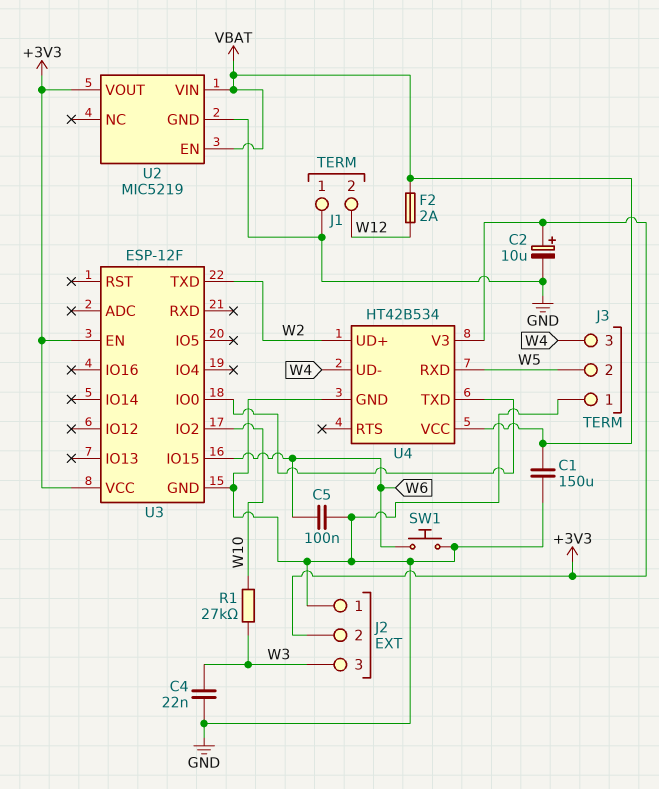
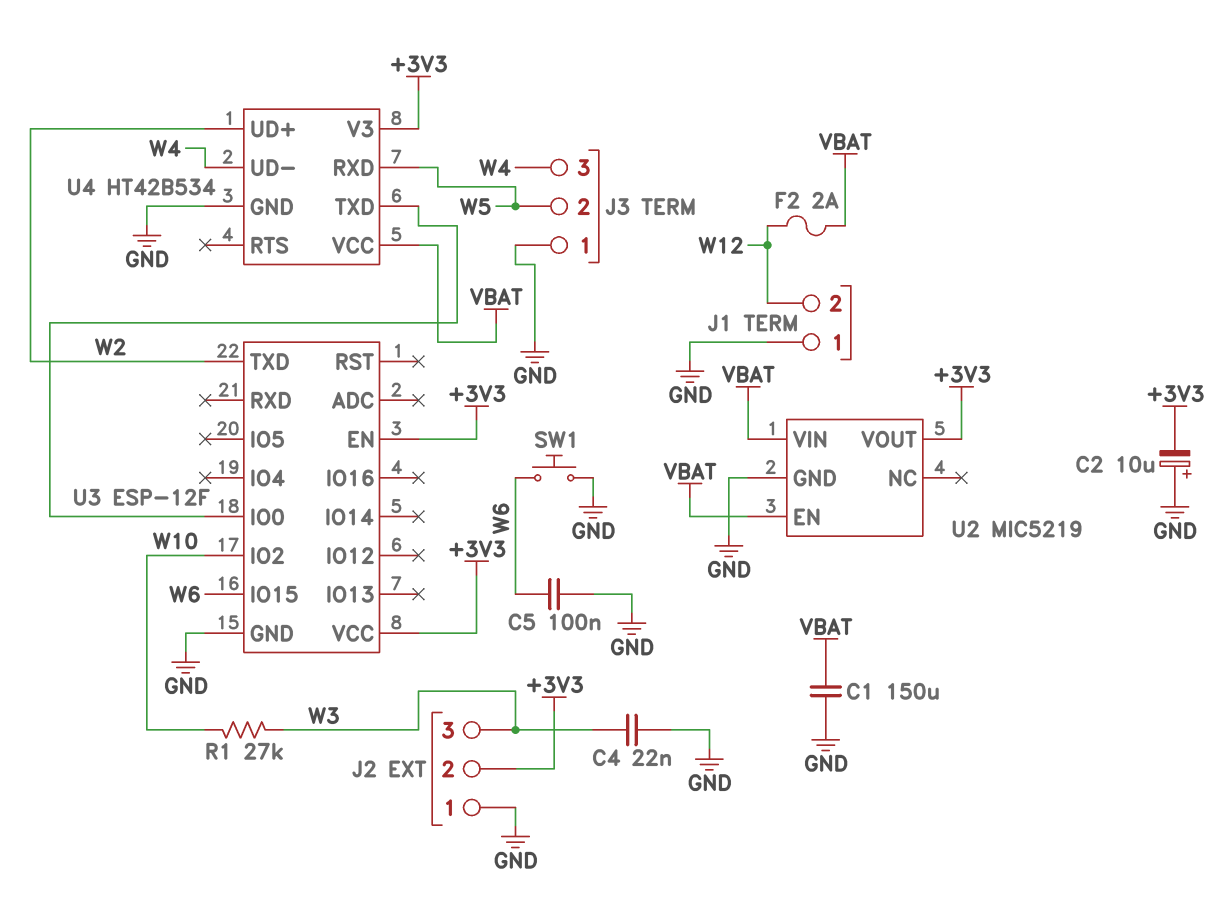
C2: 10uF (plus +3V3, minus GND) -> 10uF (plus GND, minus +3V3)

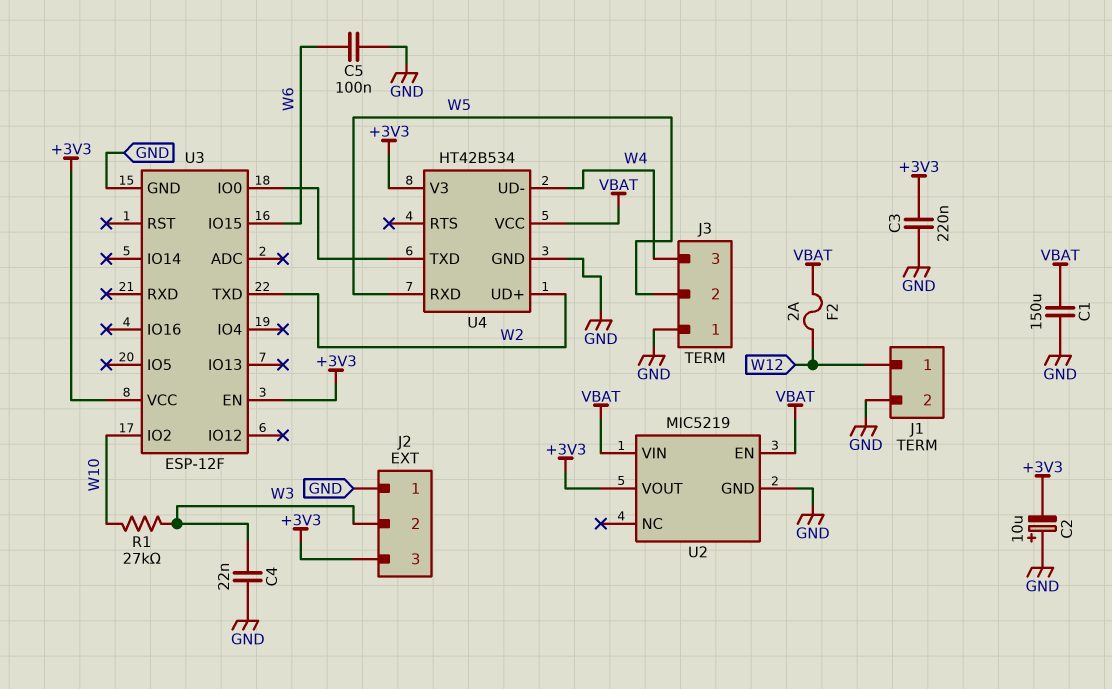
C3: none -> 220nF (+3V3, GND)
J1 pin 1: GND -> W12
J1 pin 2: W12 -> GND
J2 pin 2: +3V3 -> W3
J2 pin 3: W3 -> +3V3
SW1: button (GND, W6) -> none

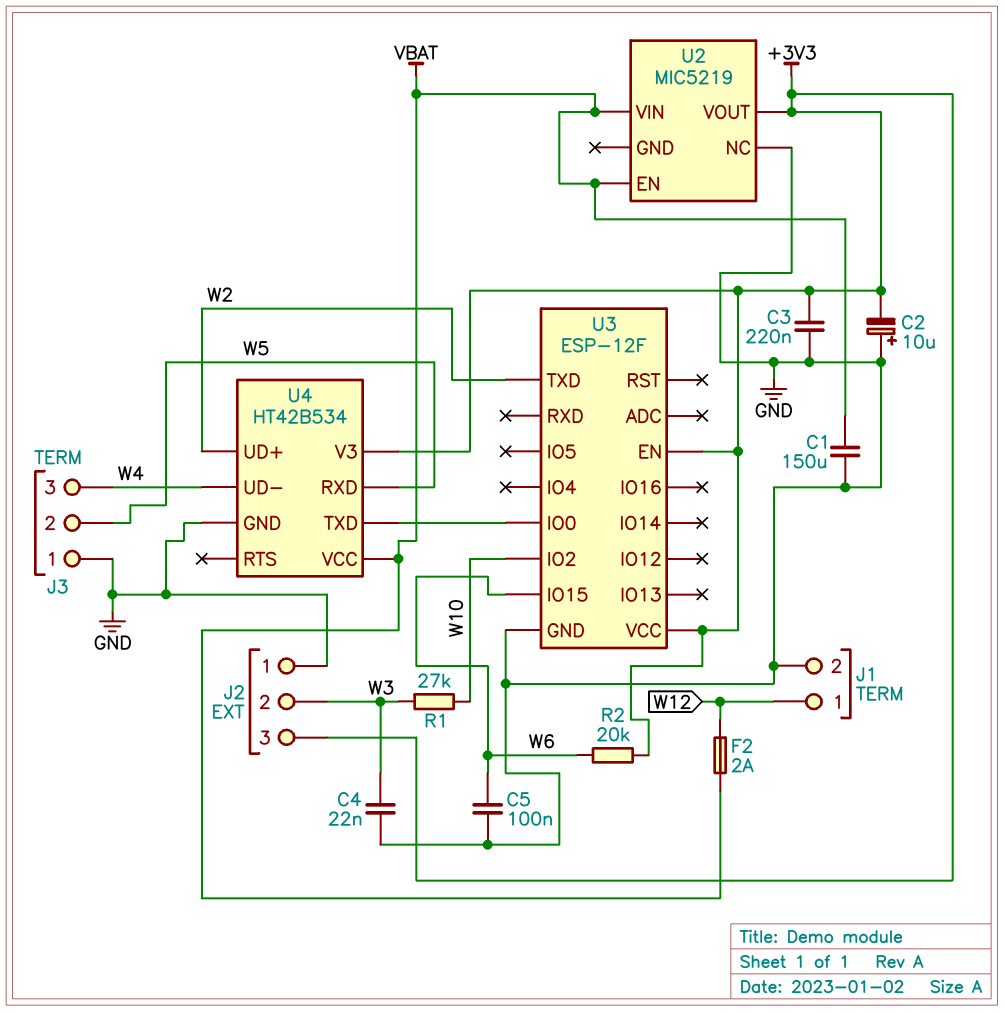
R2: none -> 20k (+3V3, W6)
U2 pin GND: GND -> none
U2 pin NC: none -> GND

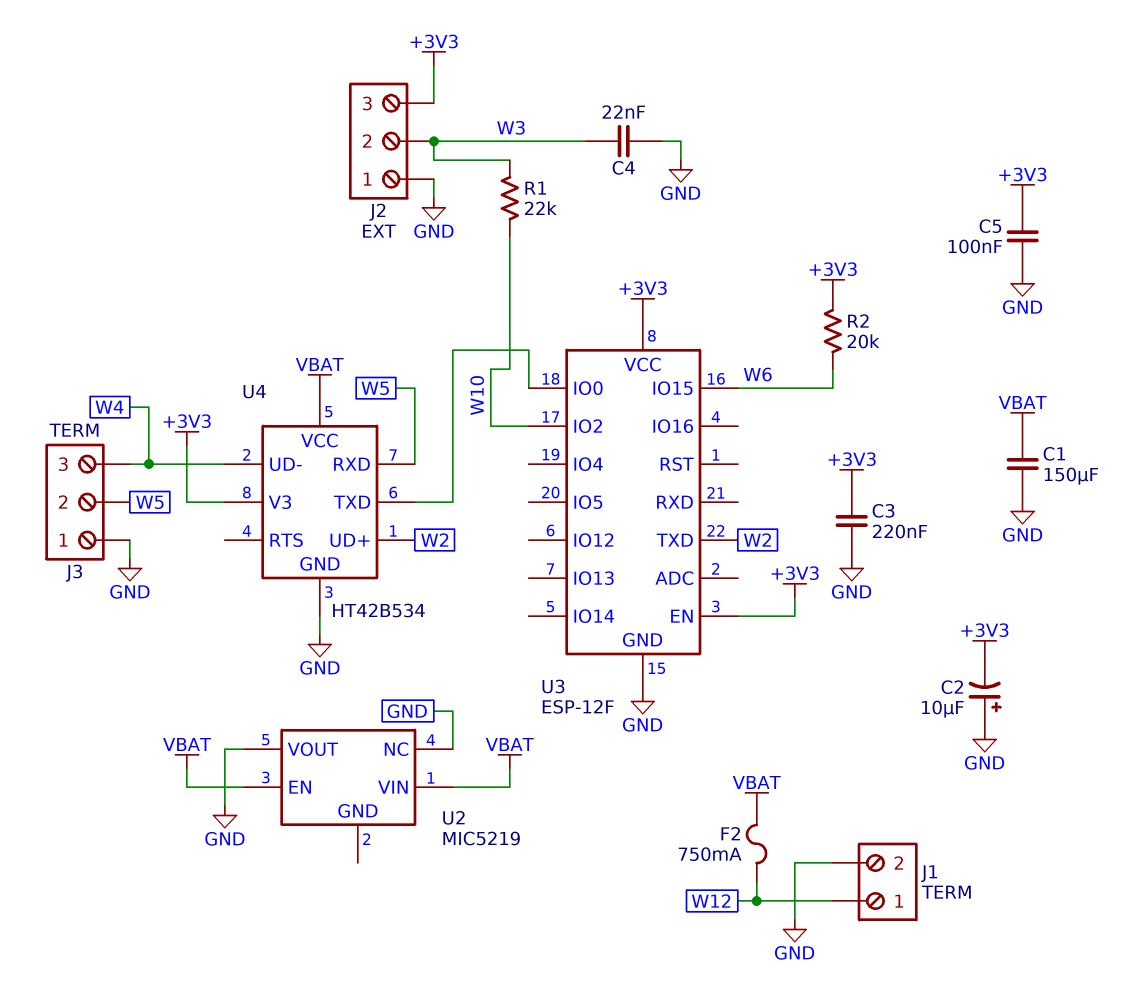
C5: 100nF (GND, W6) -> 100nF (+3V3, GND)
F2: 2A (VBAT, W12) -> 750mA (VBAT, W12)
R1: 27k (W3, W10) -> 22k (W3, W10)
U2 pin VOUT: +3V3 -> GND

